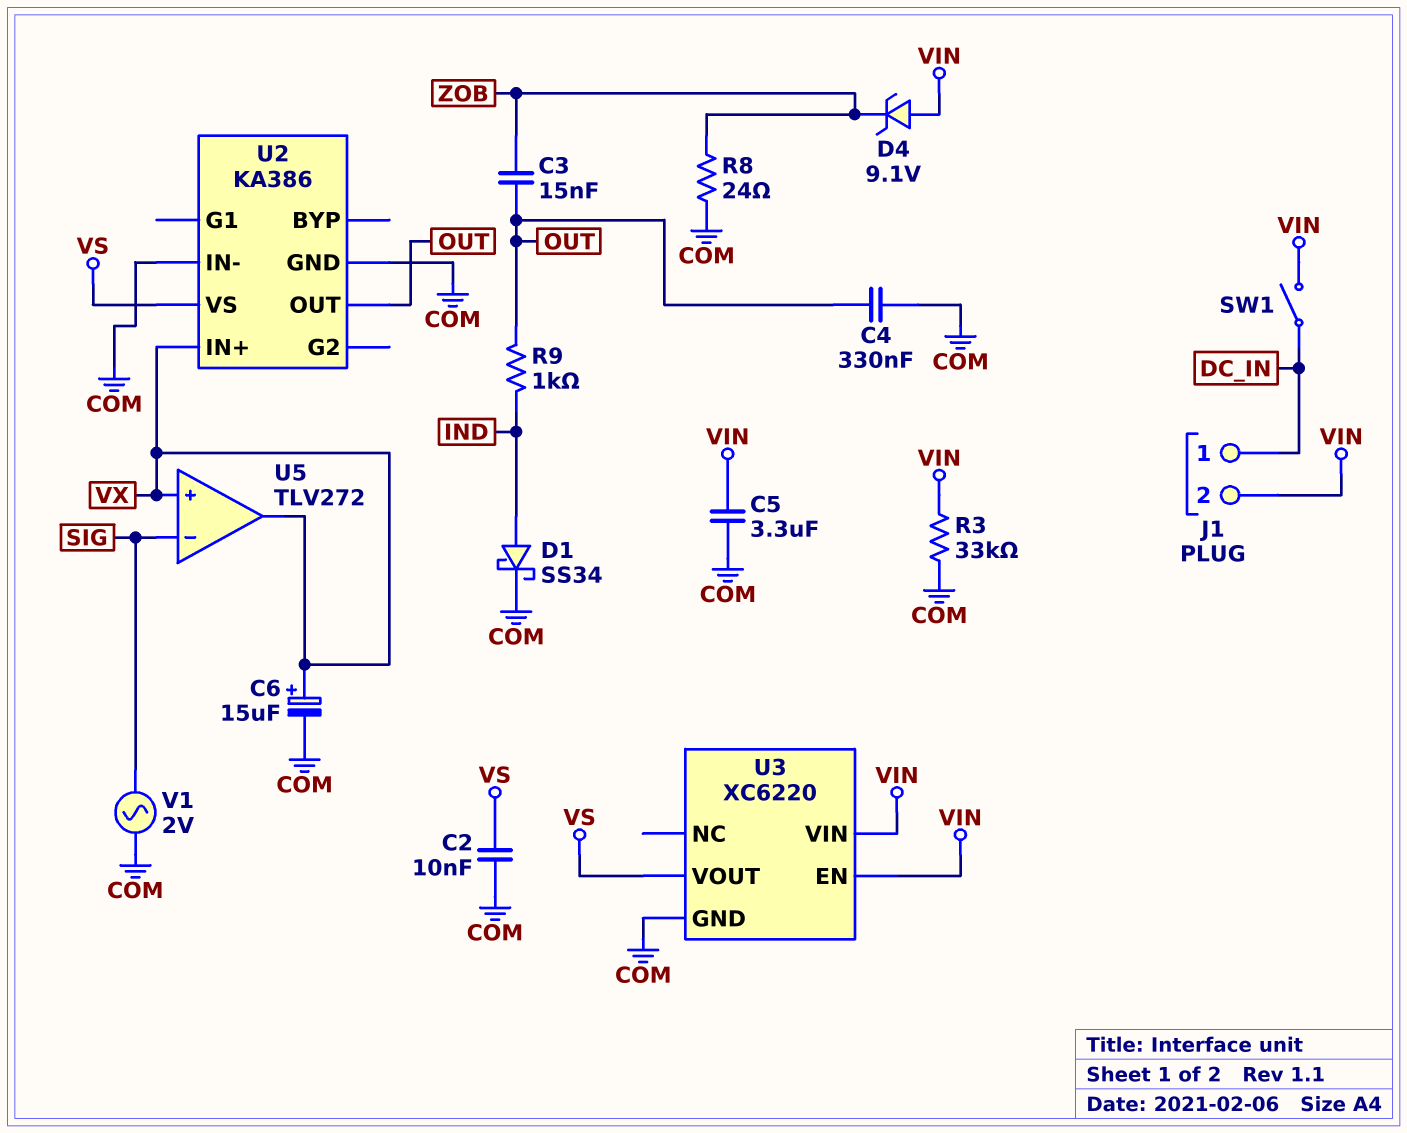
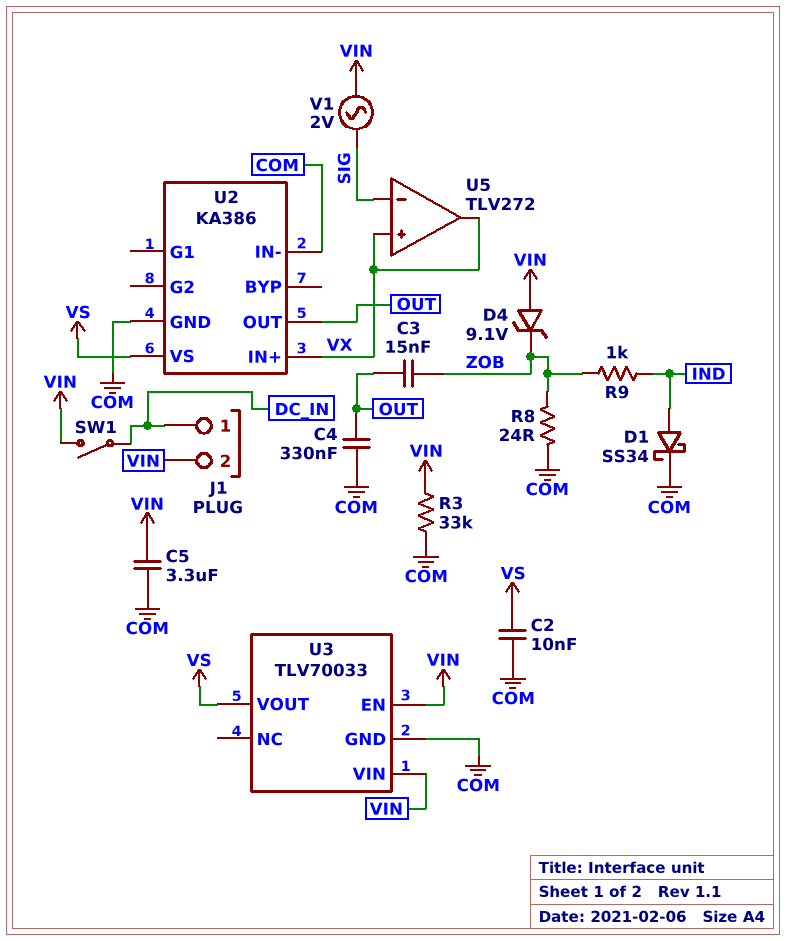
C6: 15uF (plus VX, minus COM) -> none
R9: 1k (IND, OUT) -> 1k (IND, ZOB)
U3: XC6220 -> TLV70033
V1: AC 2V (COM, SIG) -> AC 2V (SIG, VIN)

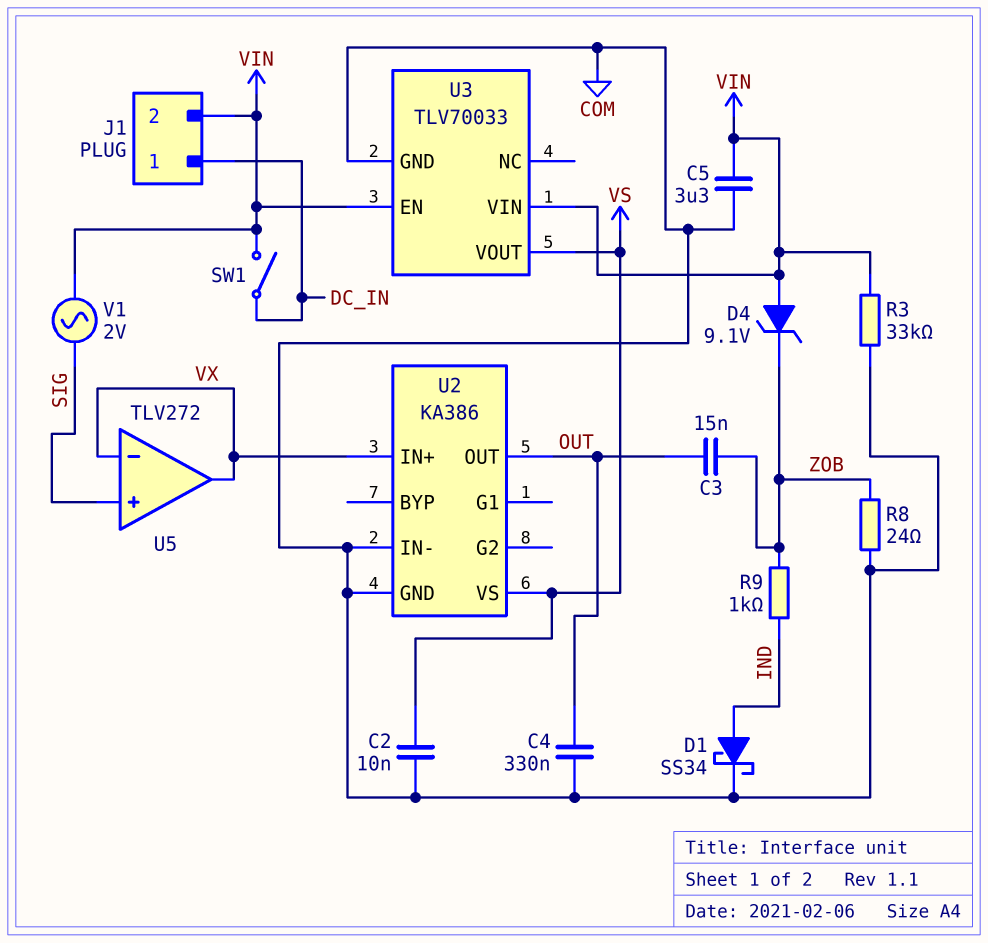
U5 pin in+: VX -> SIG
U5 pin in-: SIG -> VX

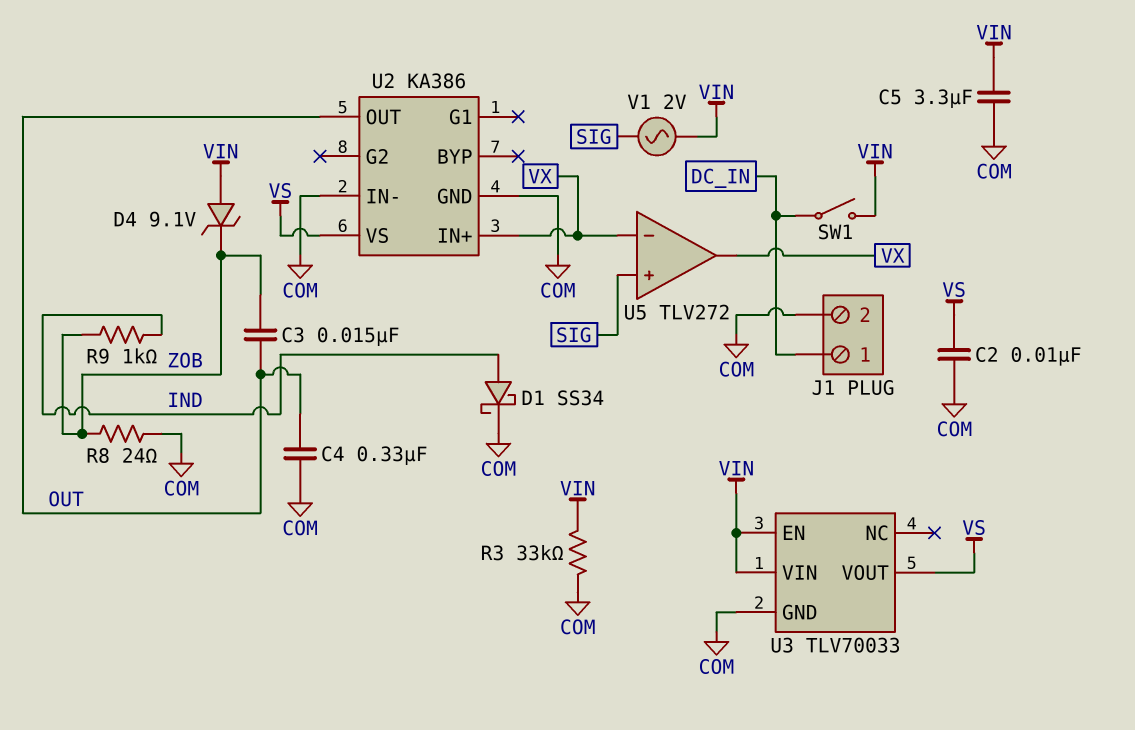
J1 pin 2: VIN -> COM

